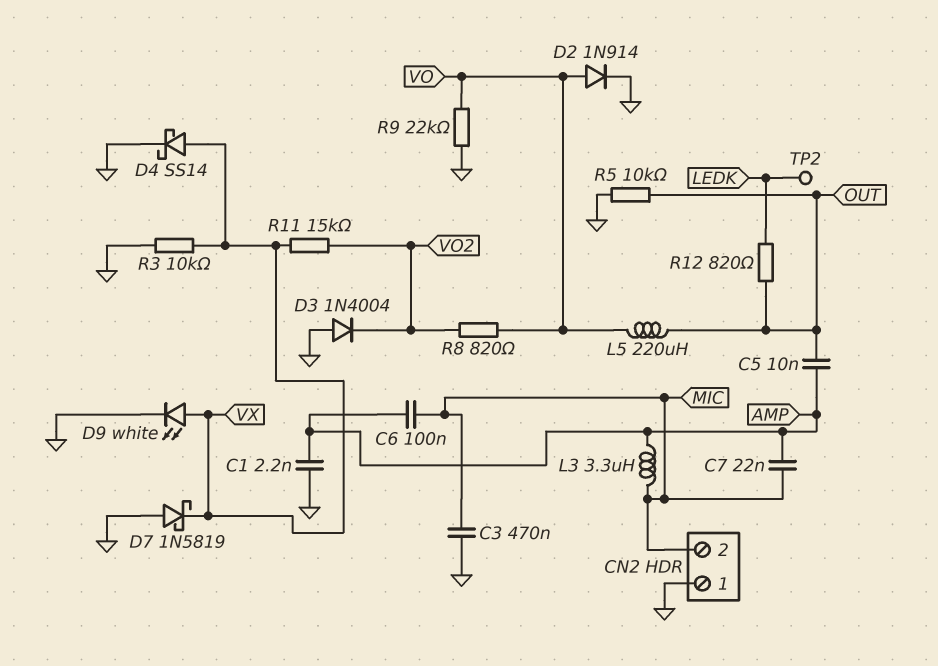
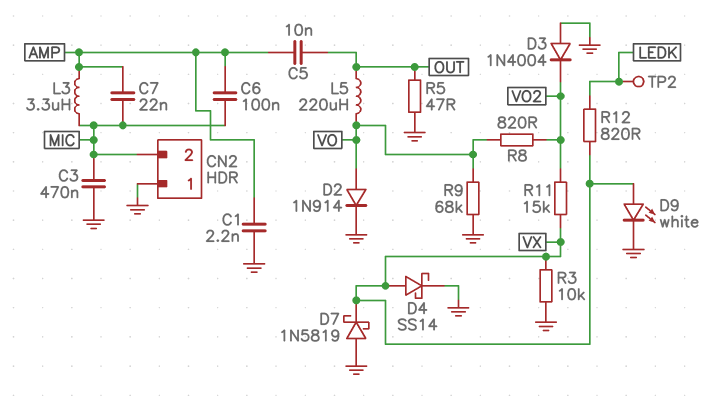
R5: 10k (GND, OUT) -> 47 (GND, OUT)
R9: 22k (GND, VO) -> 68k (GND, VO)
R12: 820 (LEDK, OUT) -> 820 (LEDK, VX)

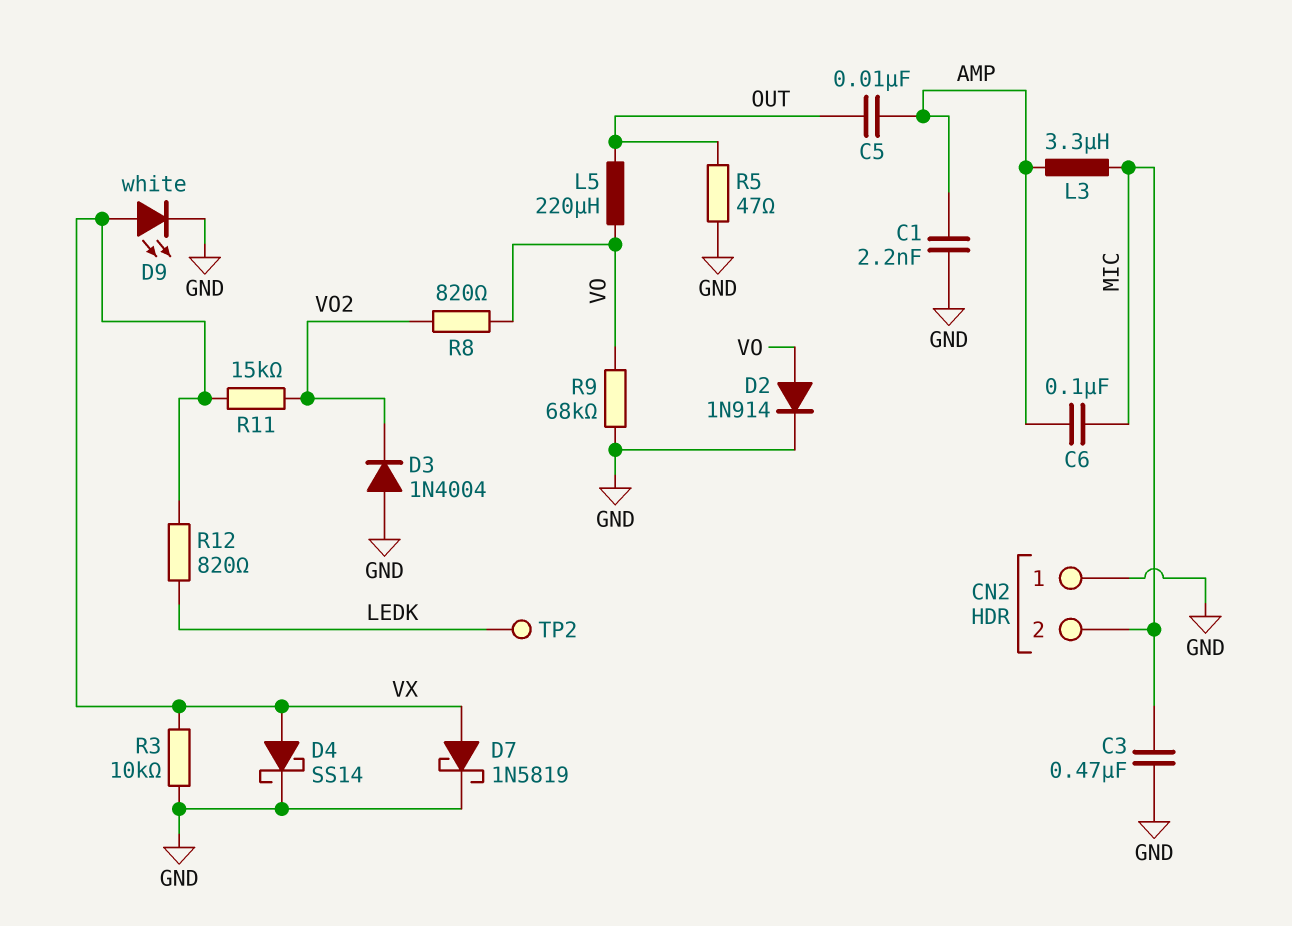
C7: 22nF (AMP, MIC) -> none
D7: schottky 1N5819 (A GND, K VX) -> schottky 1N5819 (A VX, K GND)

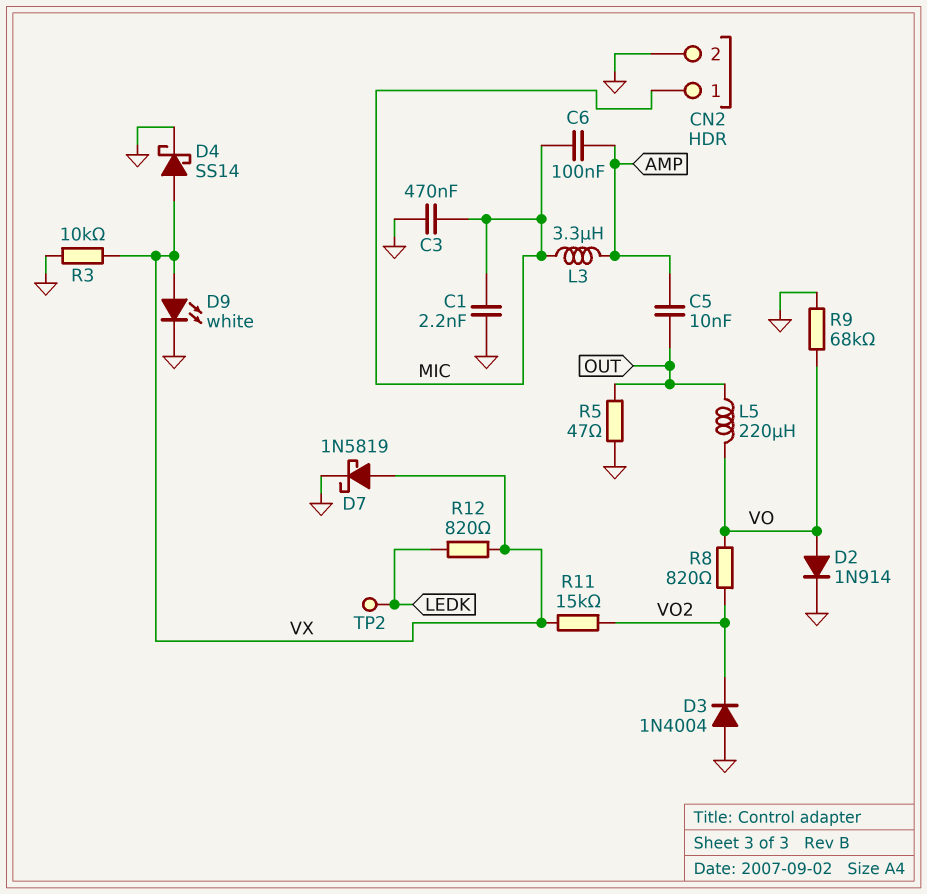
C1: 2.2nF (AMP, GND) -> 2.2nF (GND, MIC)
CN2 pin 1: GND -> MIC
CN2 pin 2: MIC -> GND

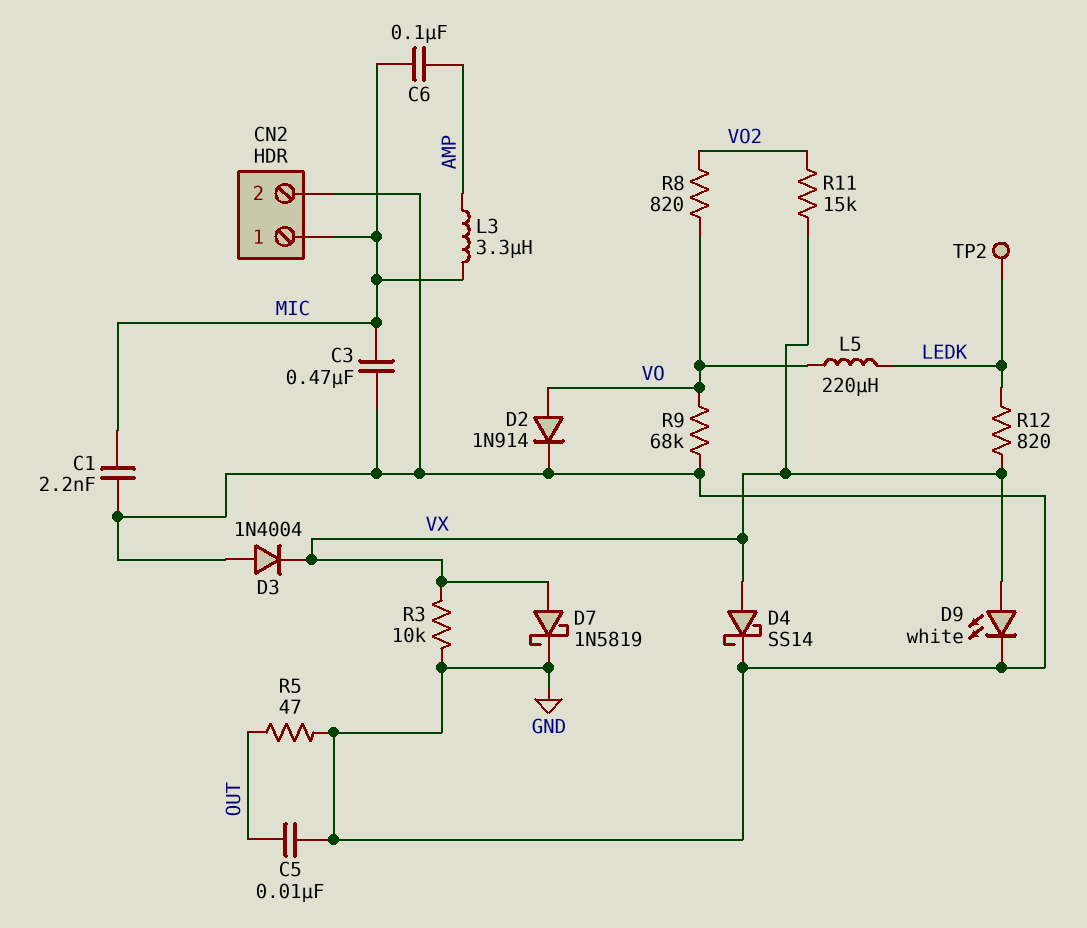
C5: 10nF (AMP, OUT) -> 10nF (GND, OUT)
D3: diode 1N4004 (A GND, K VO2) -> diode 1N4004 (A GND, K VX)
L5: 220uH (OUT, VO) -> 220uH (LEDK, VO)

